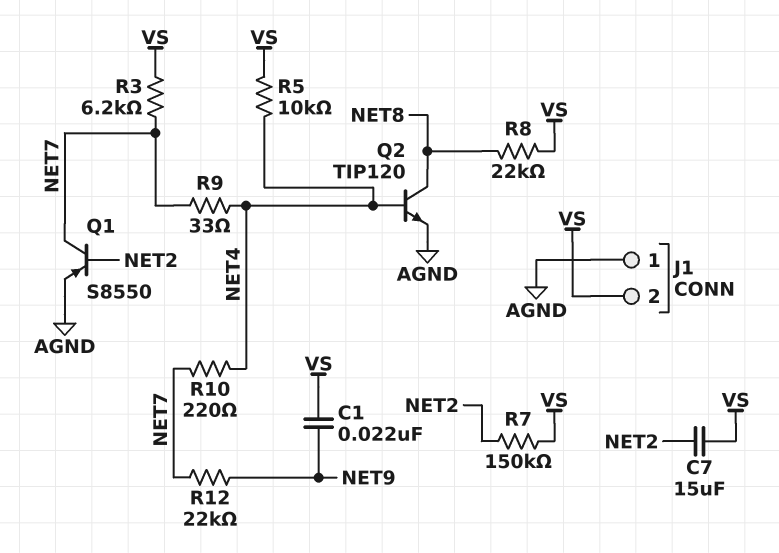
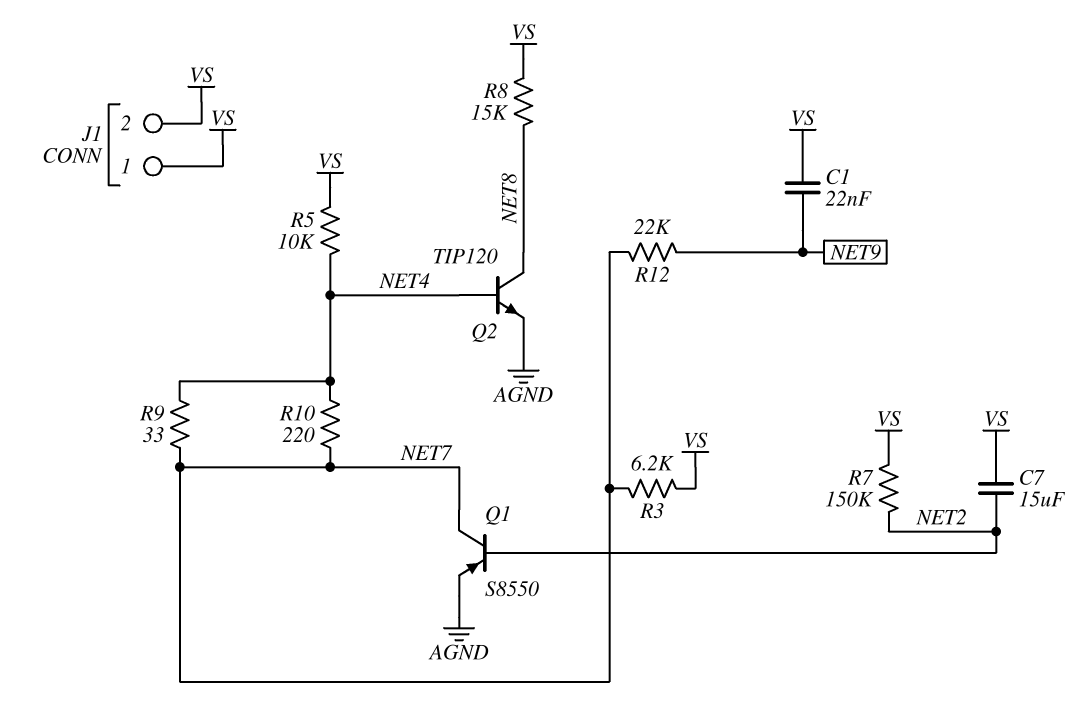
J1 pin 1: AGND -> VS
R8: 22k (NET8, VS) -> 15k (NET8, VS)

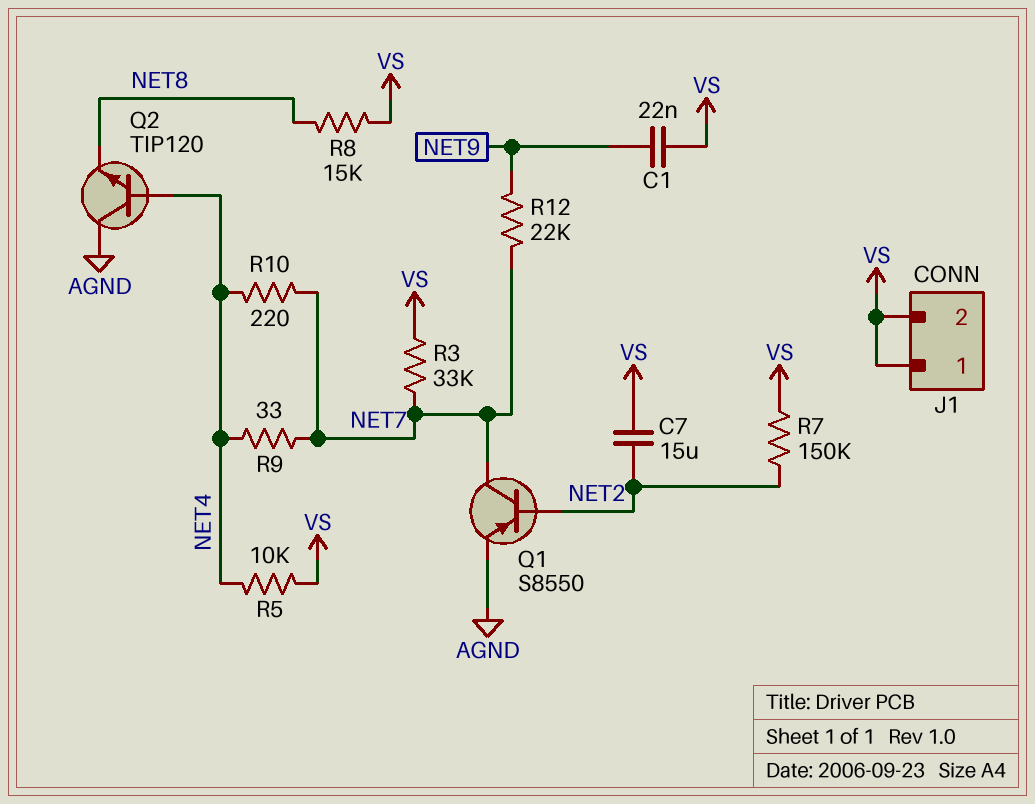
Q2: NPN TIP120 (B NET4, C NET8, E AGND) -> NPN TIP120 (B NET4, C AGND, E NET8)
R3: 6.2k (NET7, VS) -> 33k (NET7, VS)

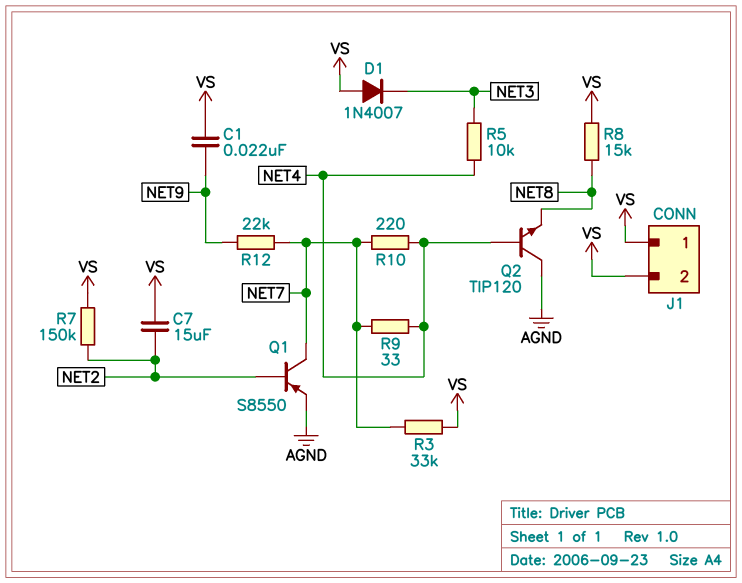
D1: none -> diode 1N4007 (A VS, K NET3)
R5: 10k (NET4, VS) -> 10k (NET3, NET4)

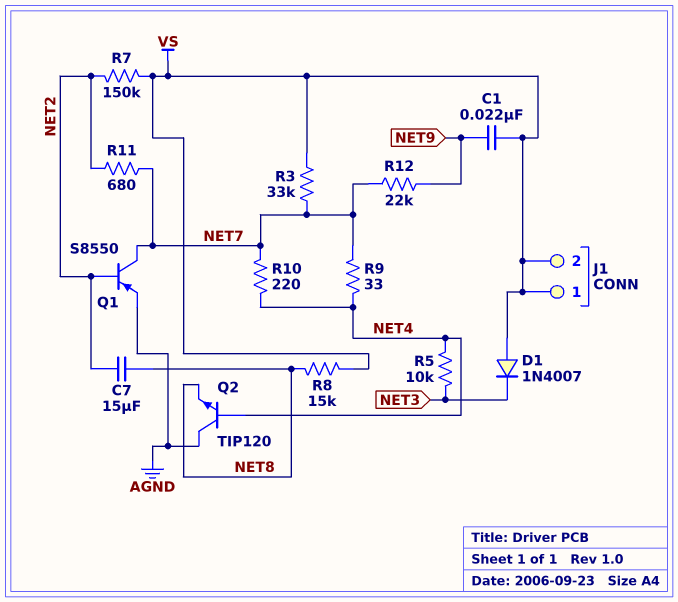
C7: 15uF (NET2, VS) -> 15uF (NET2, NET8)
R11: none -> 680 (NET2, NET7)

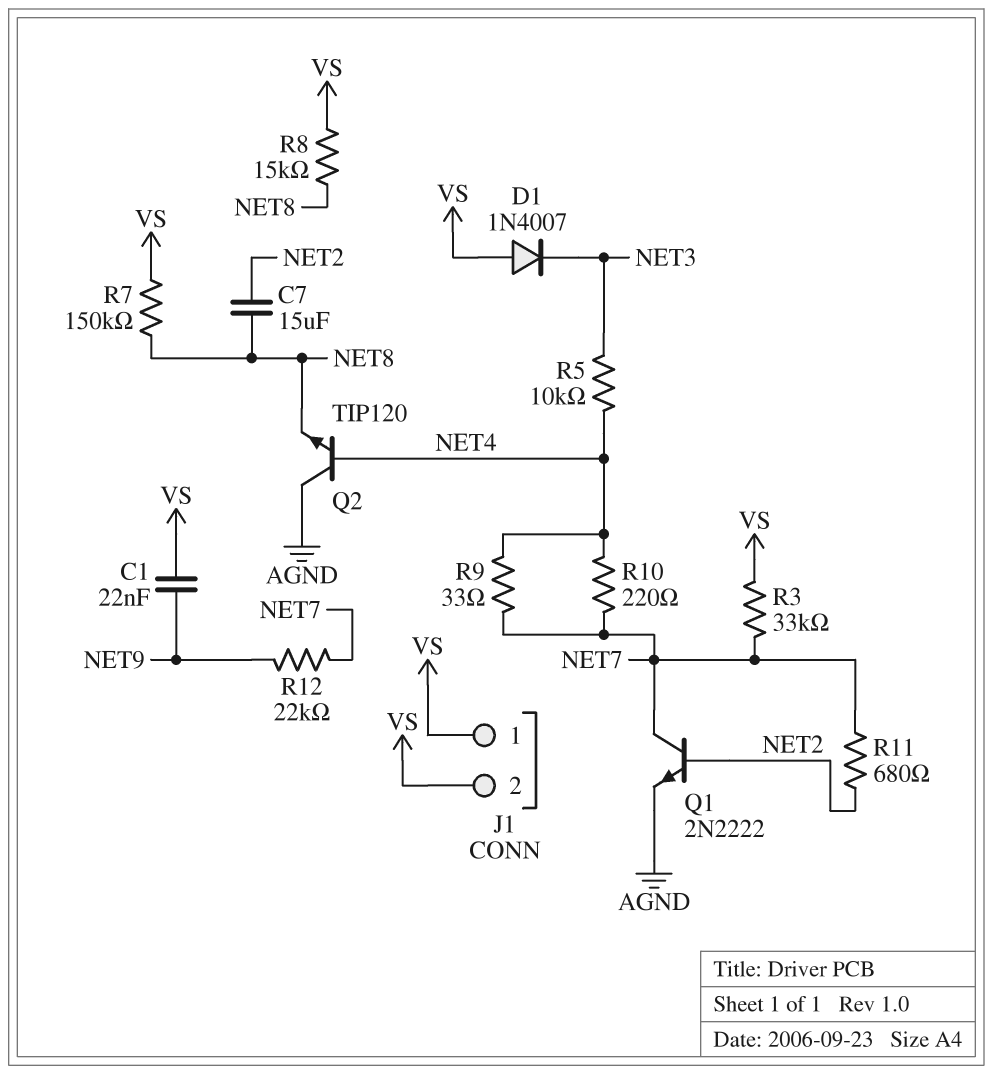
Q1: PNP S8550 (B NET2, C NET7, E AGND) -> NPN 2N2222 (B NET2, C NET7, E AGND)
R7: 150k (NET2, VS) -> 150k (NET8, VS)

